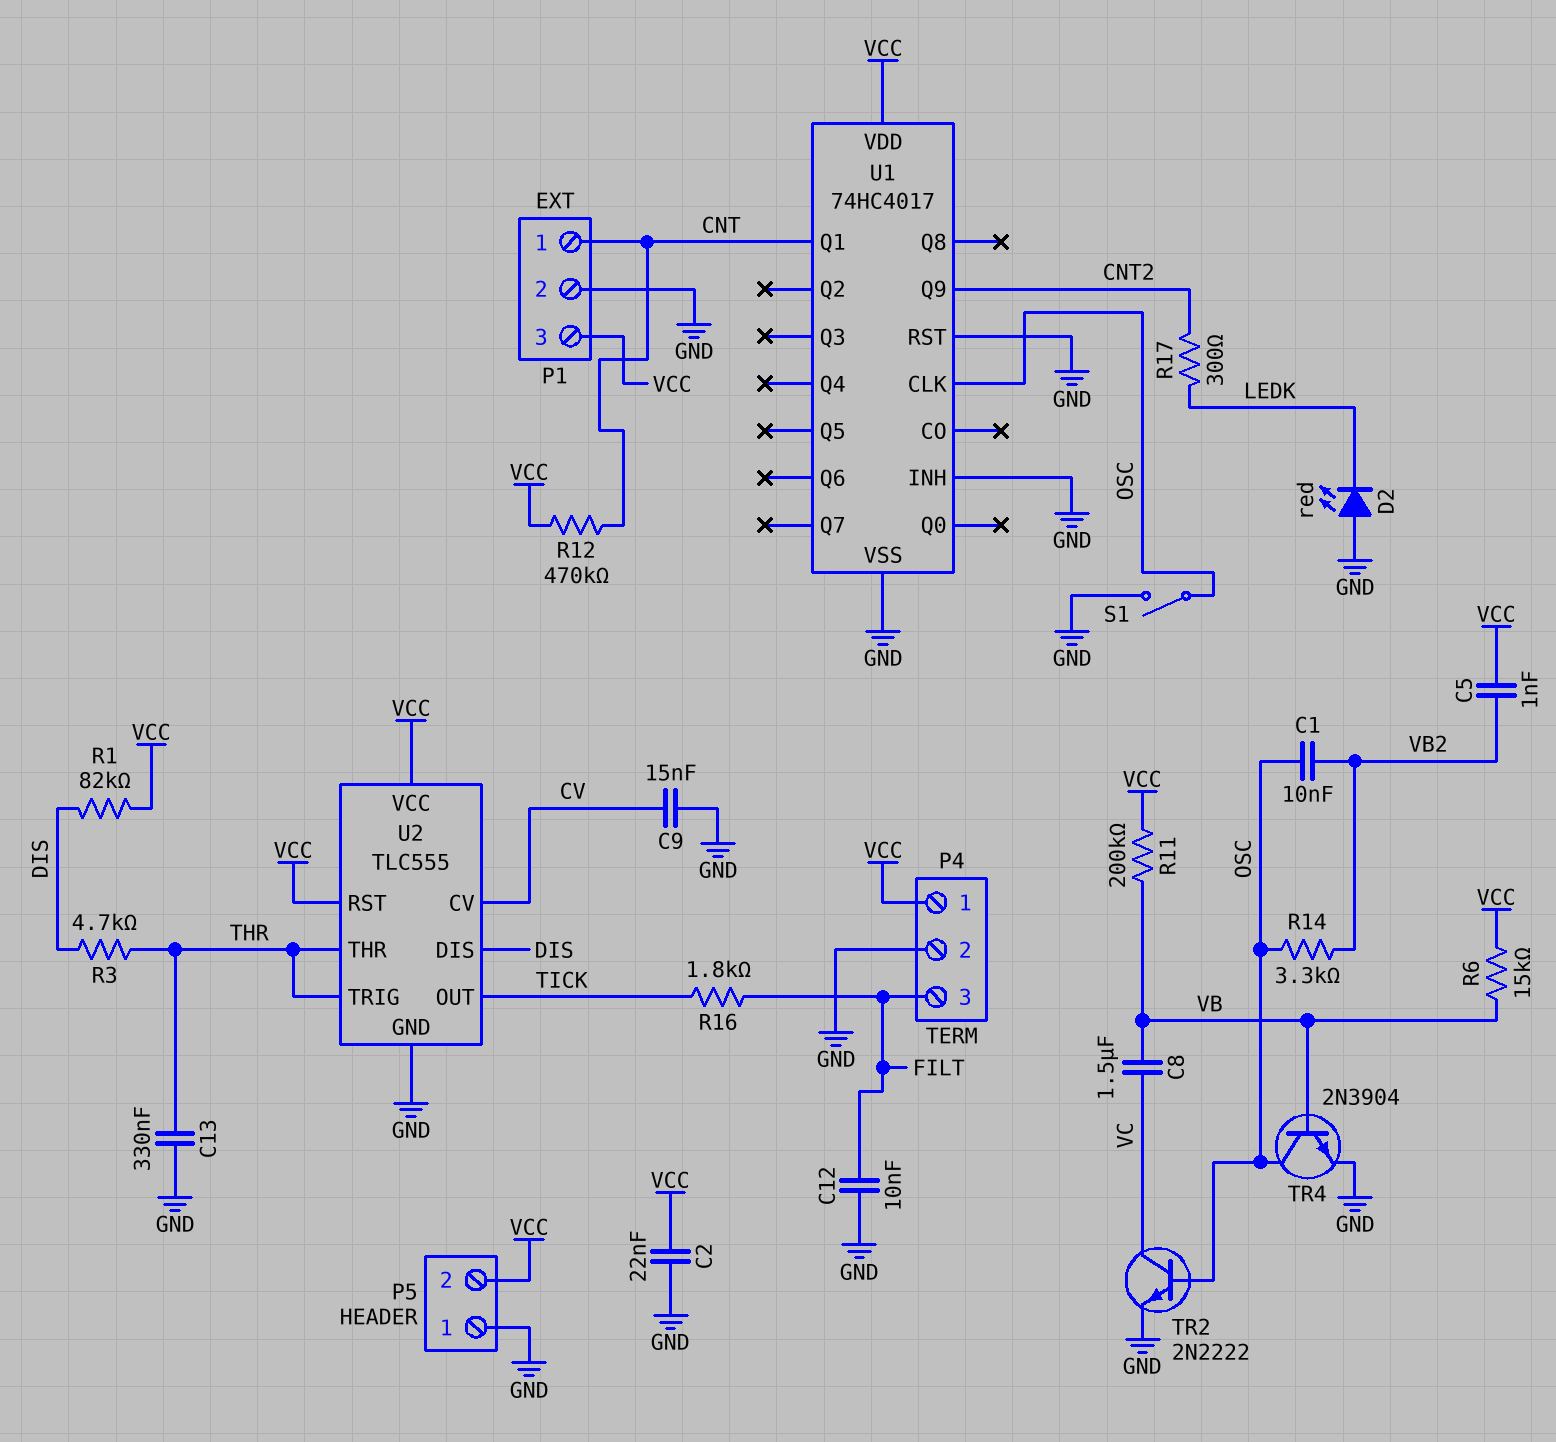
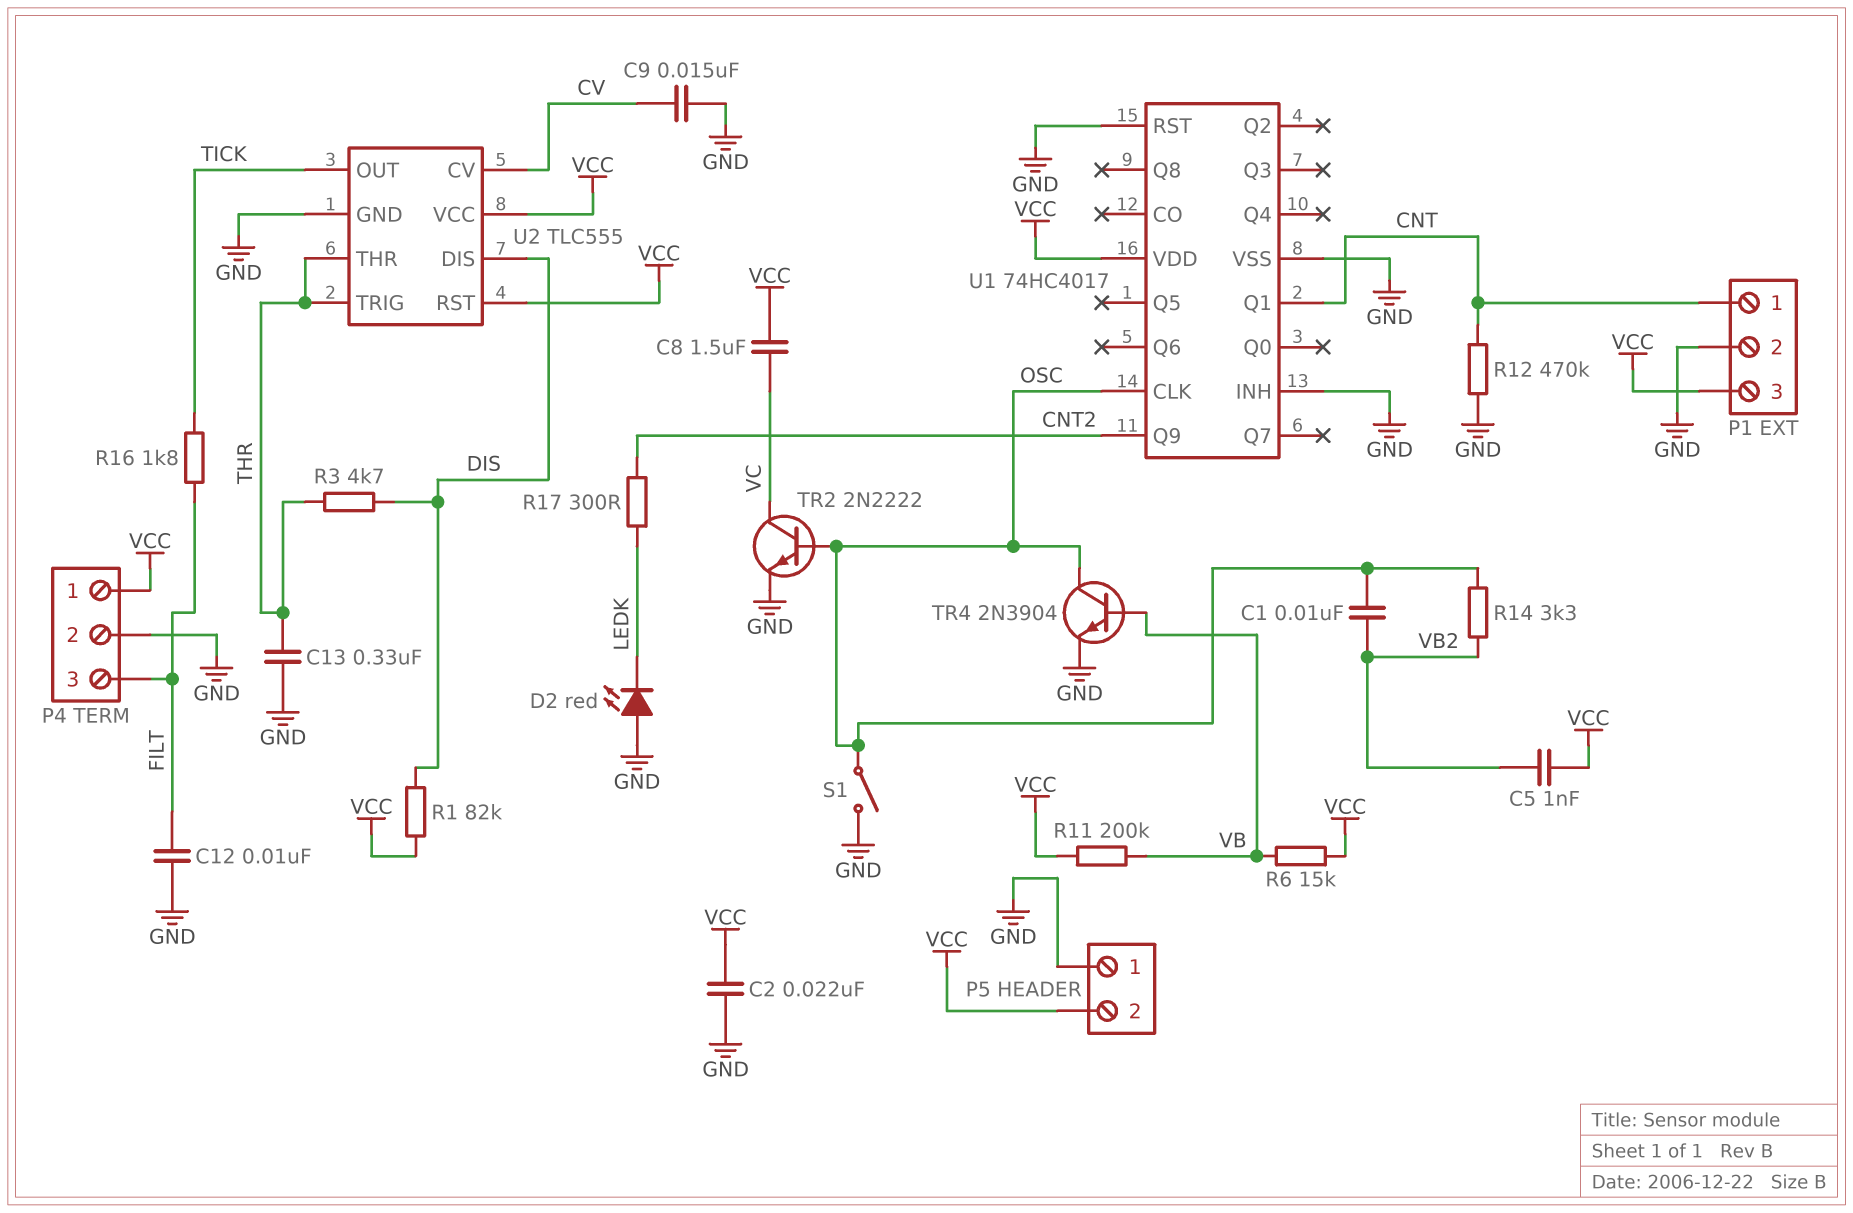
C8: 1.5uF (VB, VC) -> 1.5uF (VC, VCC)
R12: 470k (CNT, VCC) -> 470k (CNT, GND)

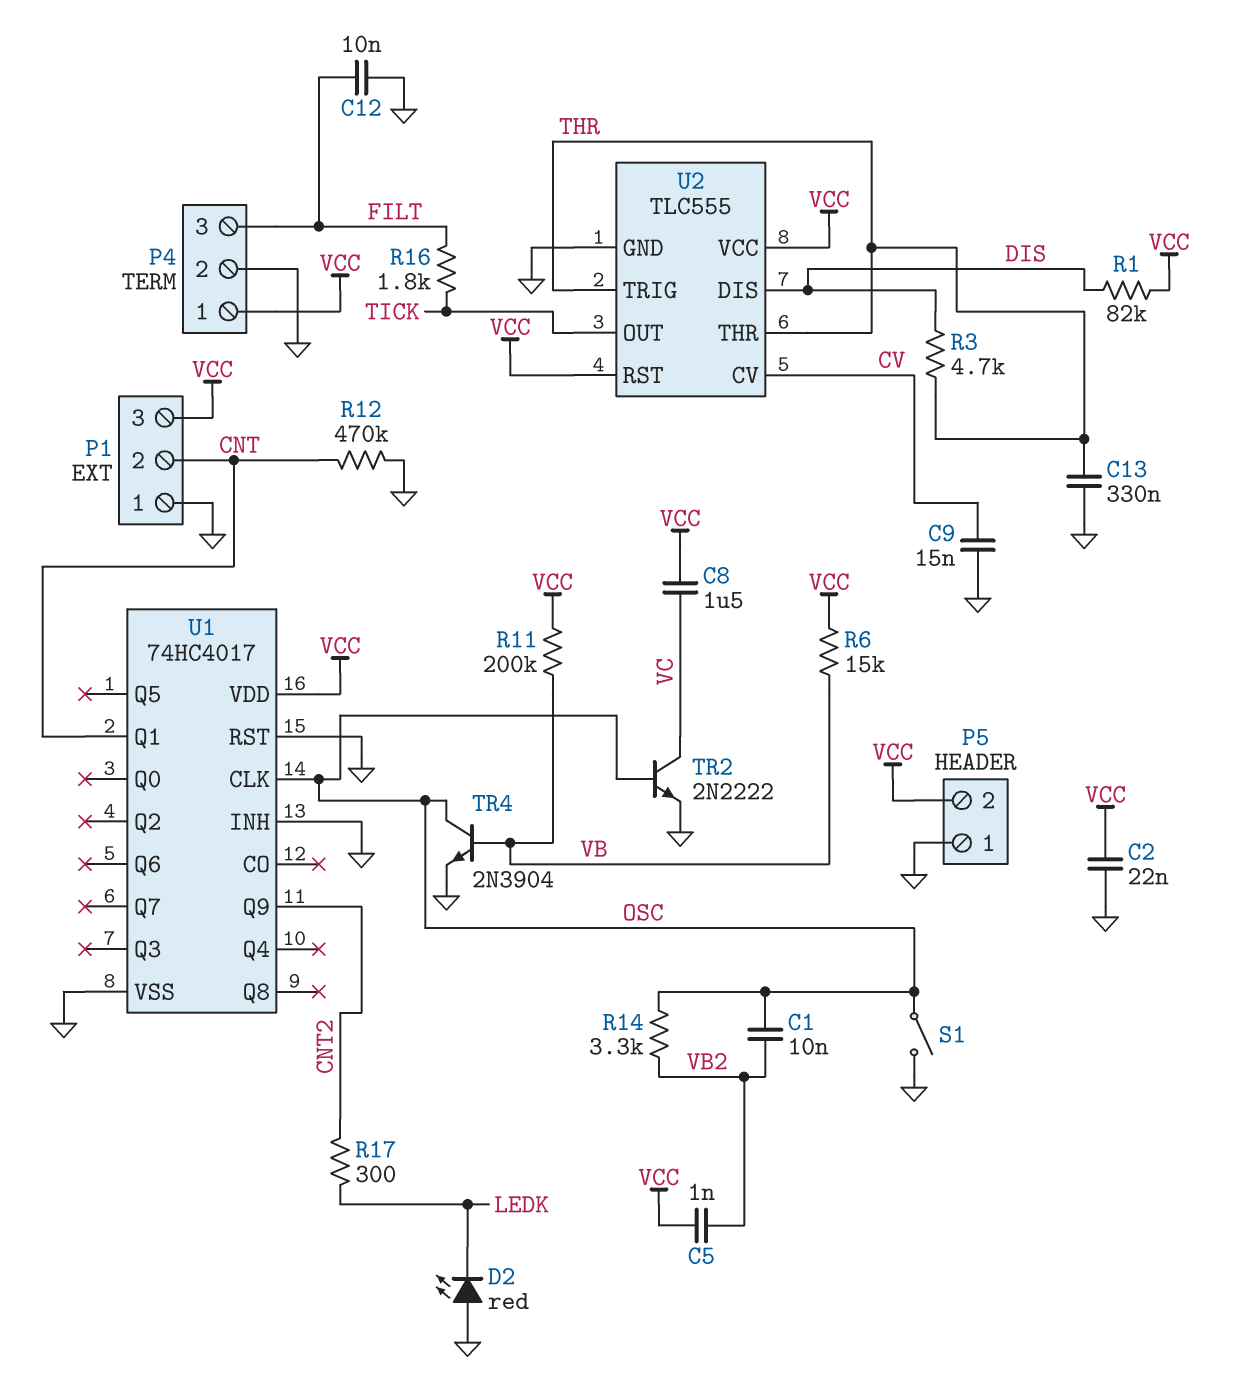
P1 pin 1: CNT -> GND
P1 pin 2: GND -> CNT

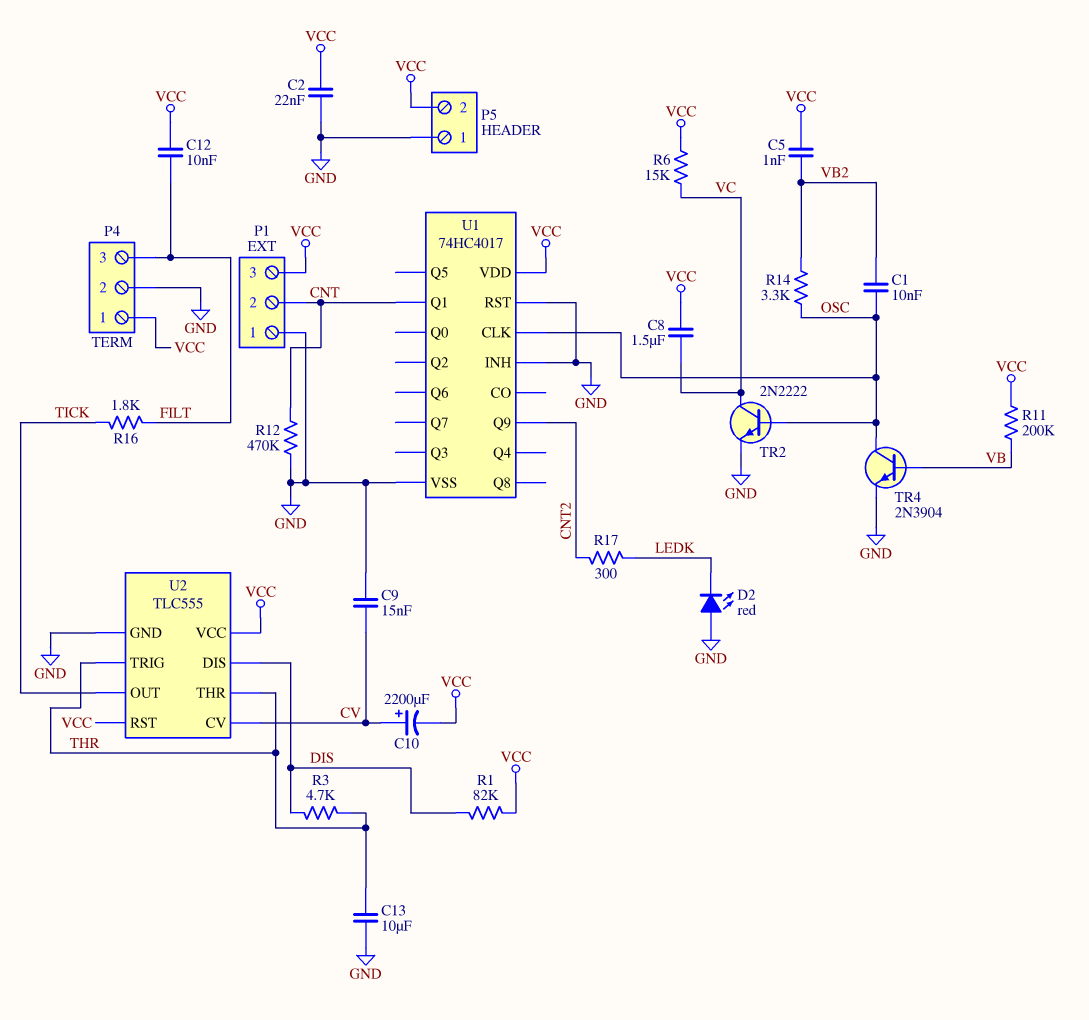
C10: none -> 2200uF (plus CV, minus VCC)
C12: 10nF (FILT, GND) -> 10nF (FILT, VCC)
C13: 330nF (GND, THR) -> 10uF (GND, THR)
R6: 15k (VB, VCC) -> 15k (VC, VCC)
S1: switch (GND, OSC) -> none

